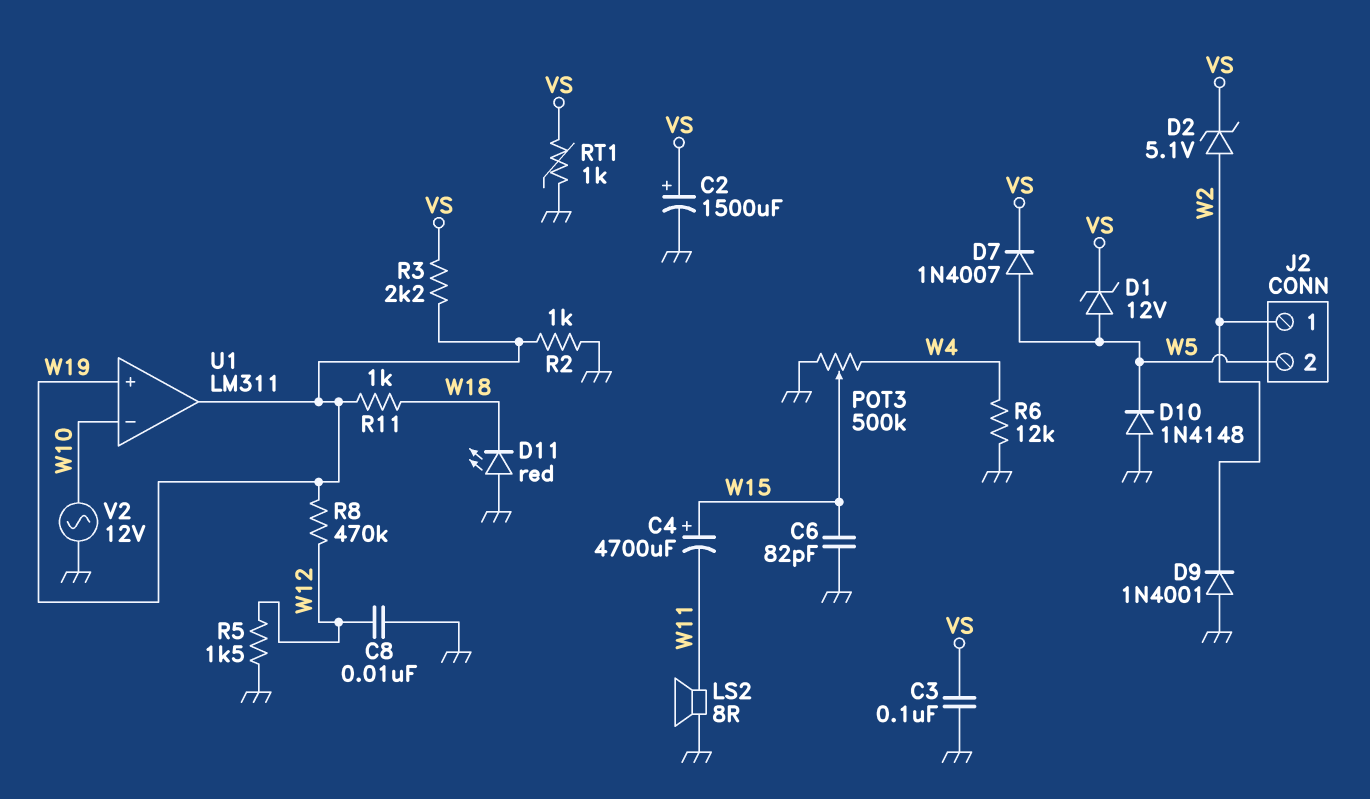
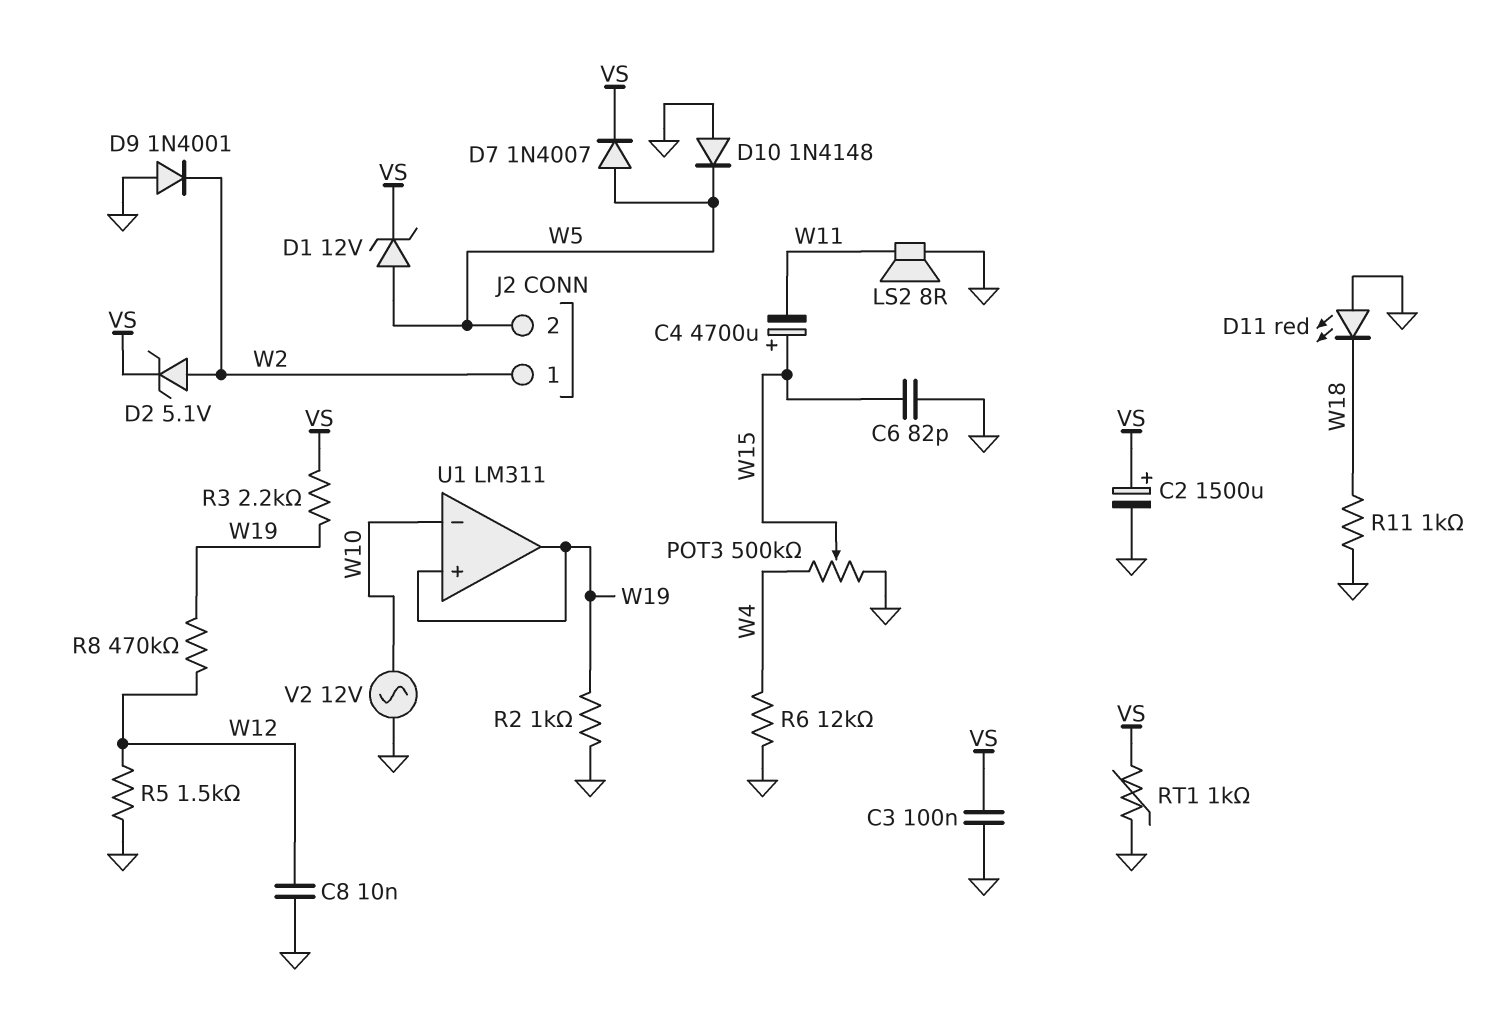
R11: 1k (W18, W19) -> 1k (GND, W18)

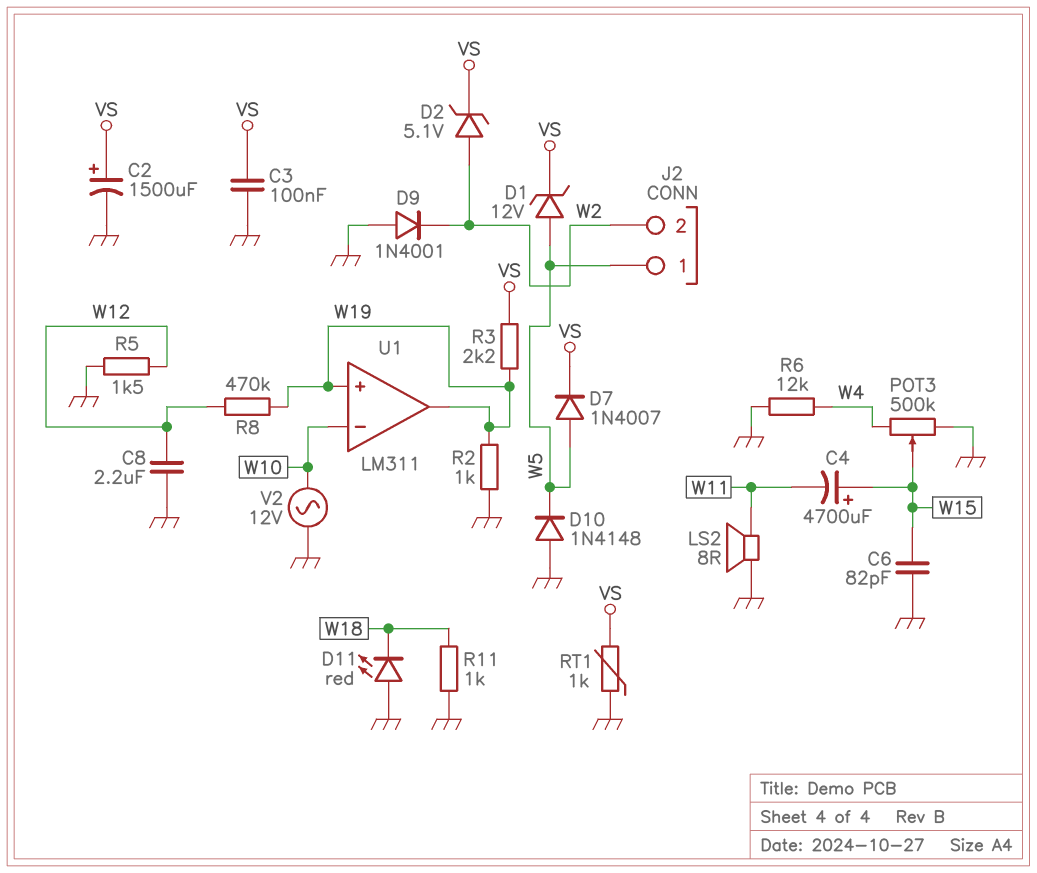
C8: 10nF (GND, W12) -> 2.2uF (GND, W12)
J2 pin 1: W2 -> W5
J2 pin 2: W5 -> W2

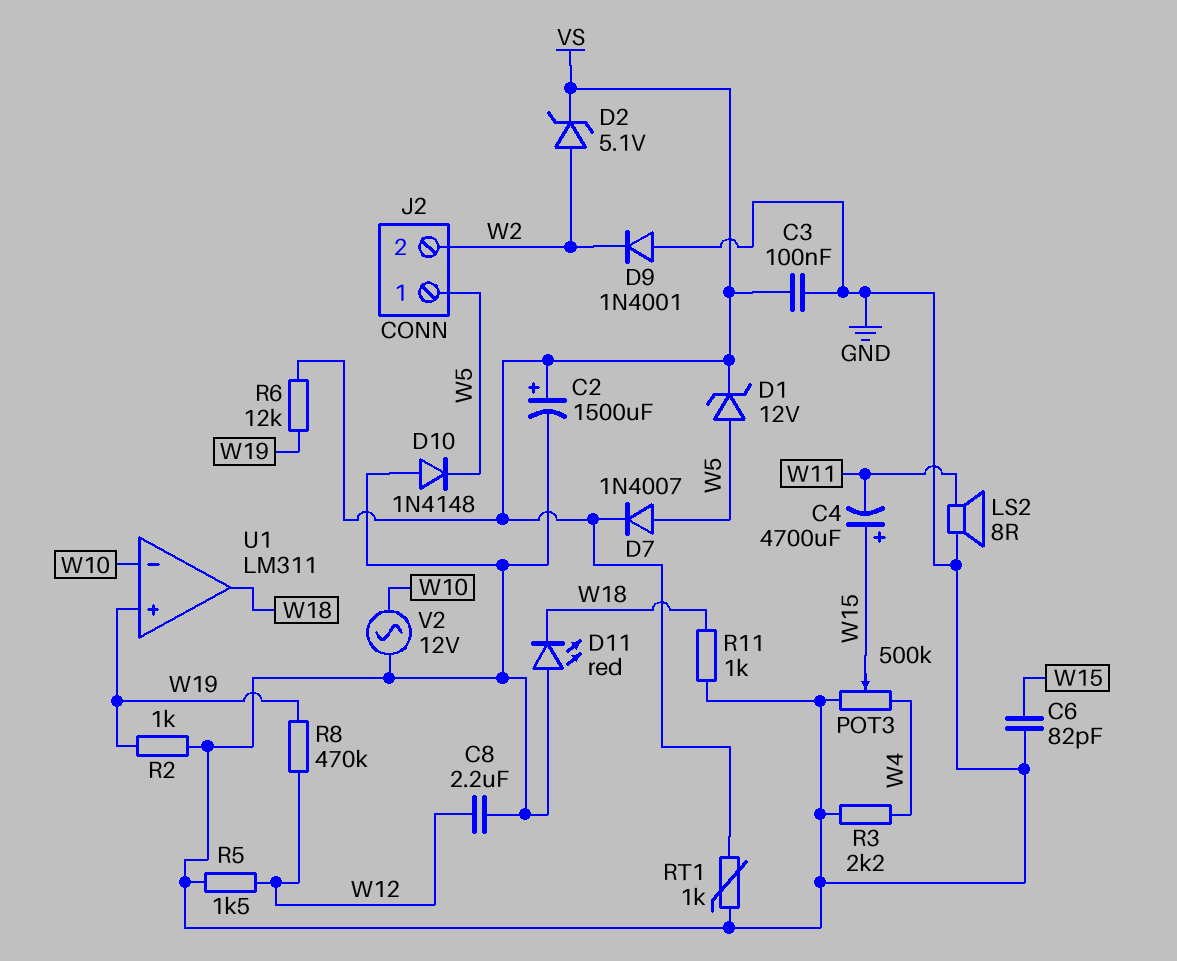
R3: 2.2k (VS, W19) -> 2.2k (GND, W4)
R6: 12k (GND, W4) -> 12k (VS, W19)
U1 pin out: W19 -> W18

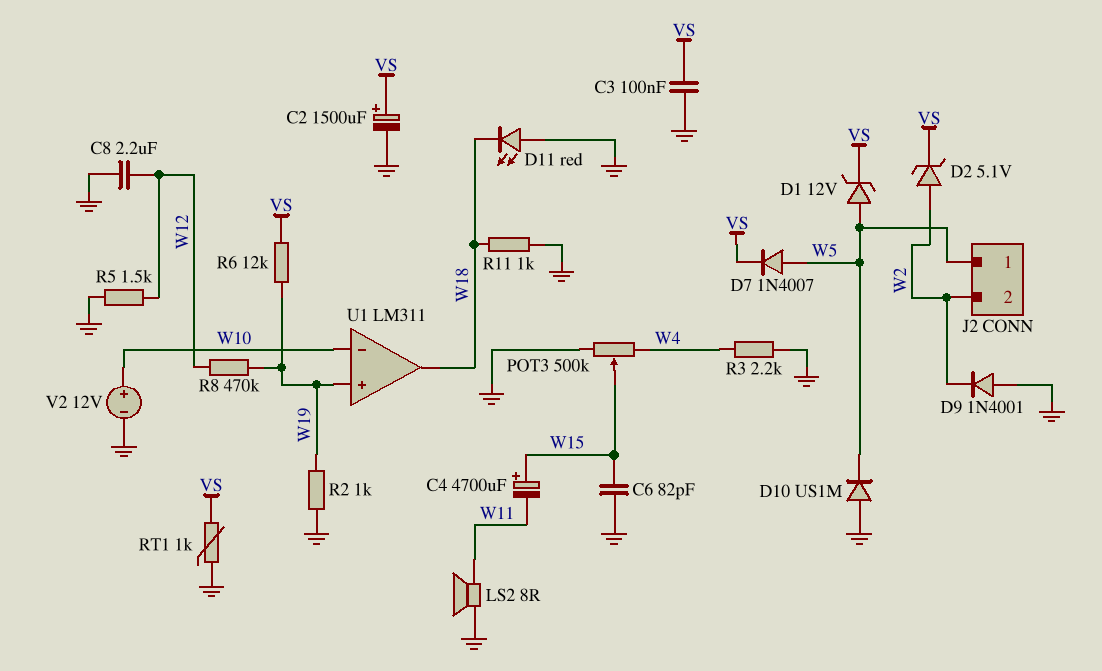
D10: diode 1N4148 (A GND, K W5) -> diode US1M (A GND, K W5)
V2: AC 12V (GND, W10) -> 12V (plus W10, minus GND)

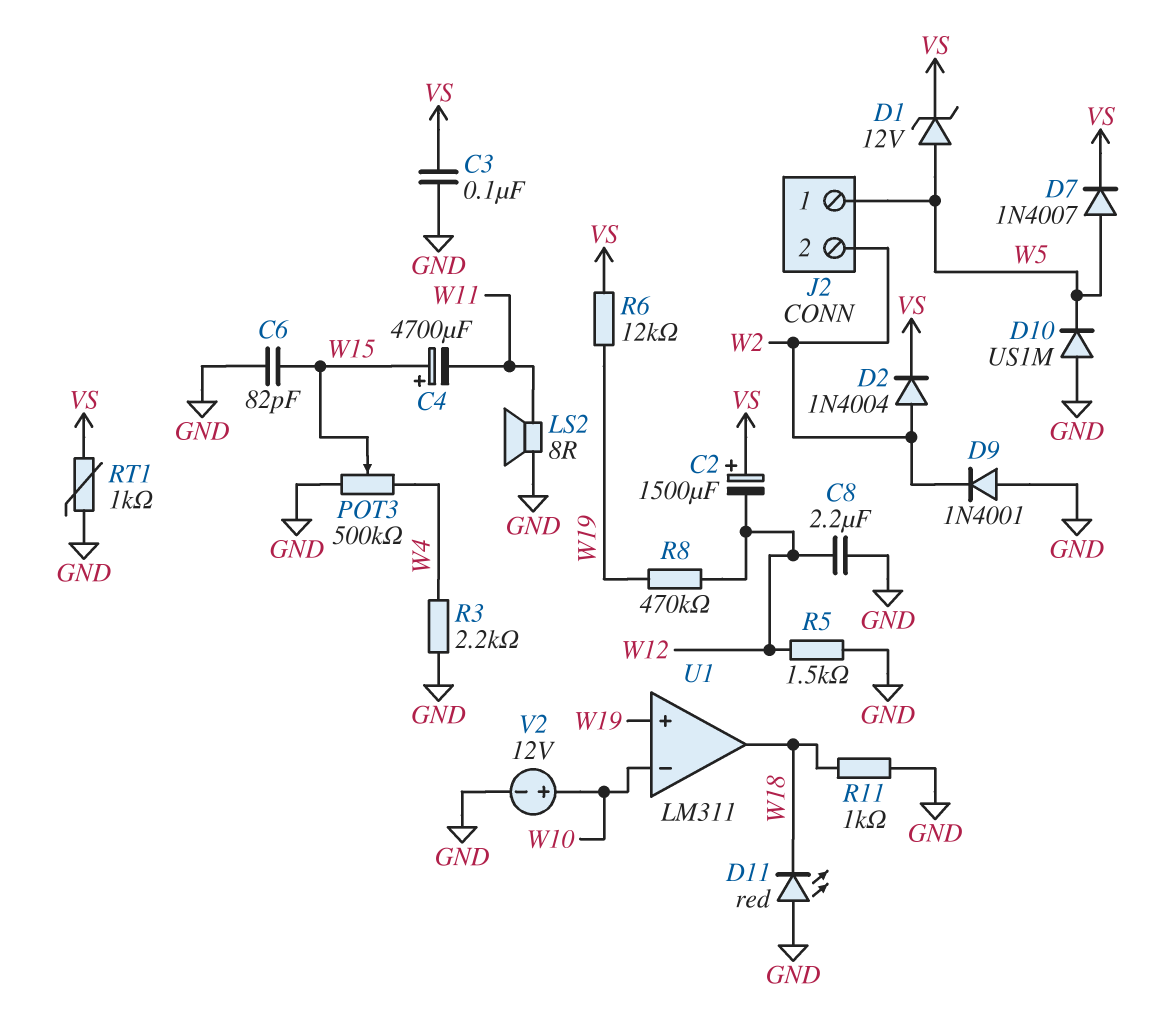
C2: 1500uF (plus VS, minus GND) -> 1500uF (plus VS, minus W12)
D2: zener 5.1V (A W2, K VS) -> diode 1N4004 (A W2, K VS)
R2: 1k (GND, W19) -> none

